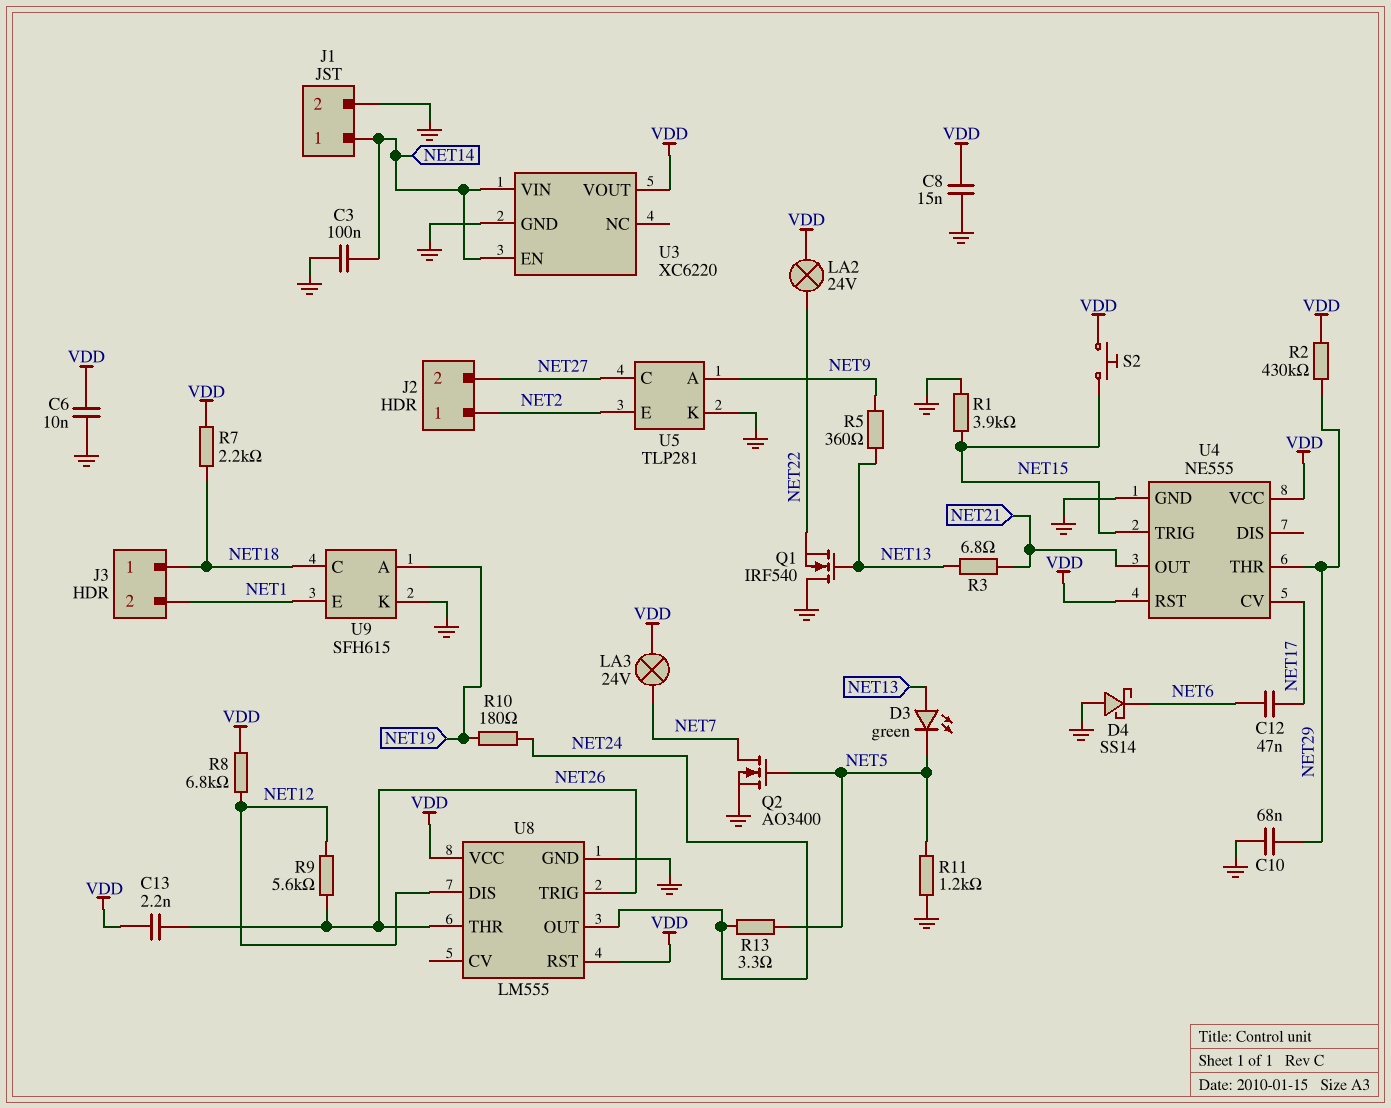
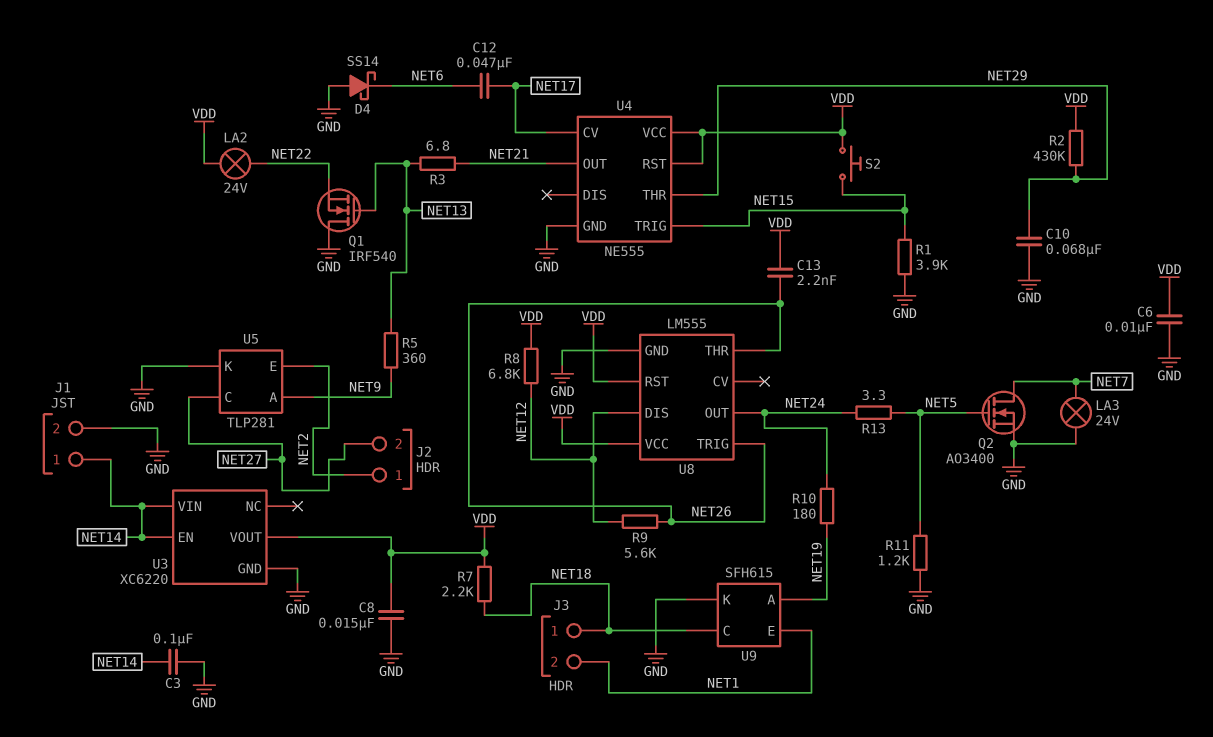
D3: LED green (A NET13, K NET5) -> none
LA3: lamp 24V (NET7, VDD) -> lamp 24V (GND, NET7)

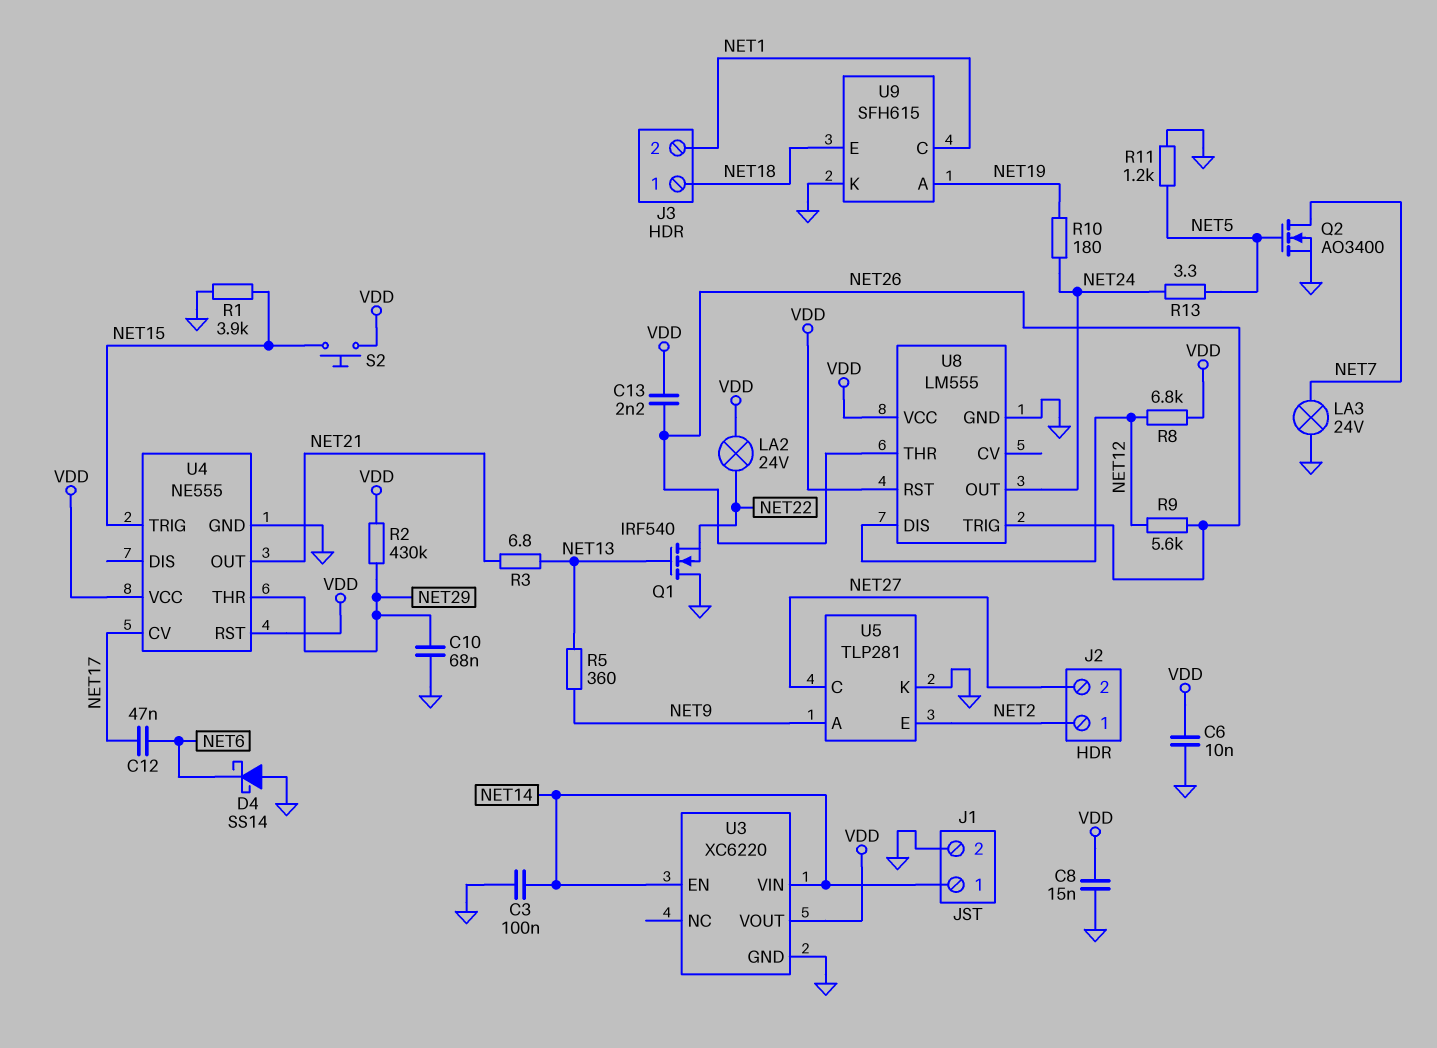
R7: 2.2k (NET18, VDD) -> none
U9 pin C: NET18 -> NET1
U9 pin E: NET1 -> NET18

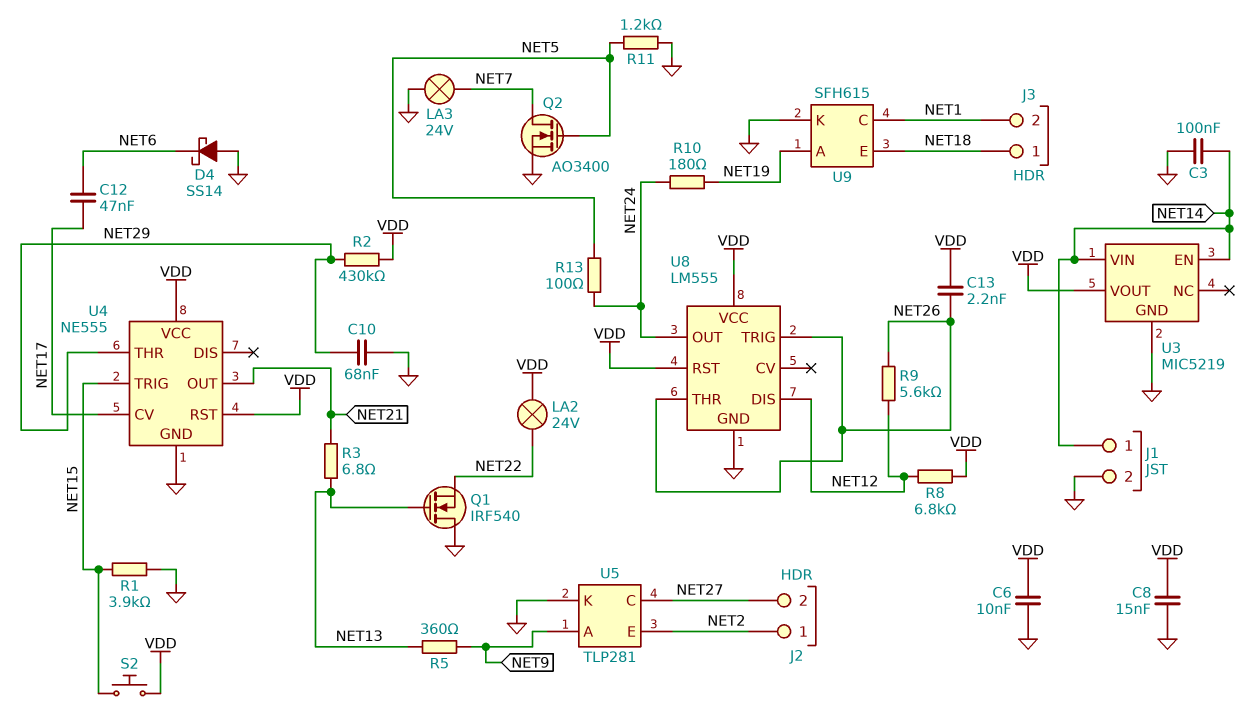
R13: 3.3 (NET5, NET24) -> 100 (NET5, NET24)
U3: XC6220 -> MIC5219

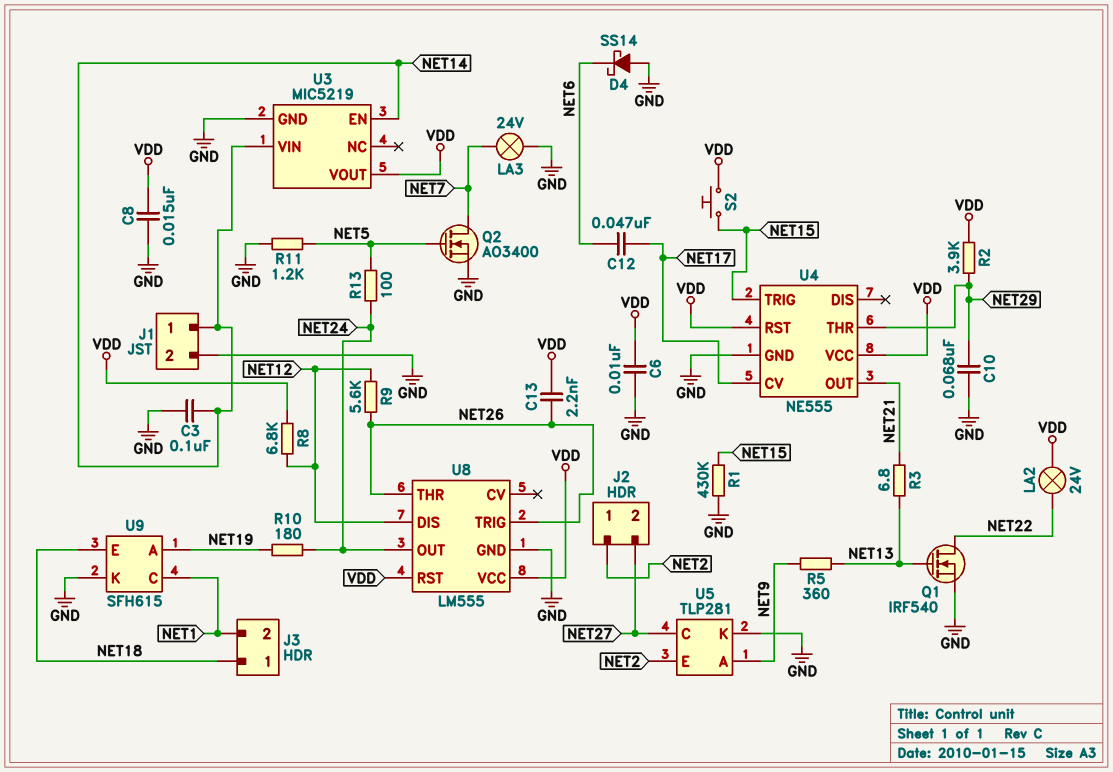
Q1: NMOS IRF540 (G NET13, D GND, S NET22) -> NMOS IRF540 (G NET13, D NET22, S GND)
R1: 3.9k (GND, NET15) -> 430k (GND, NET15)
R2: 430k (NET29, VDD) -> 3.9k (NET29, VDD)

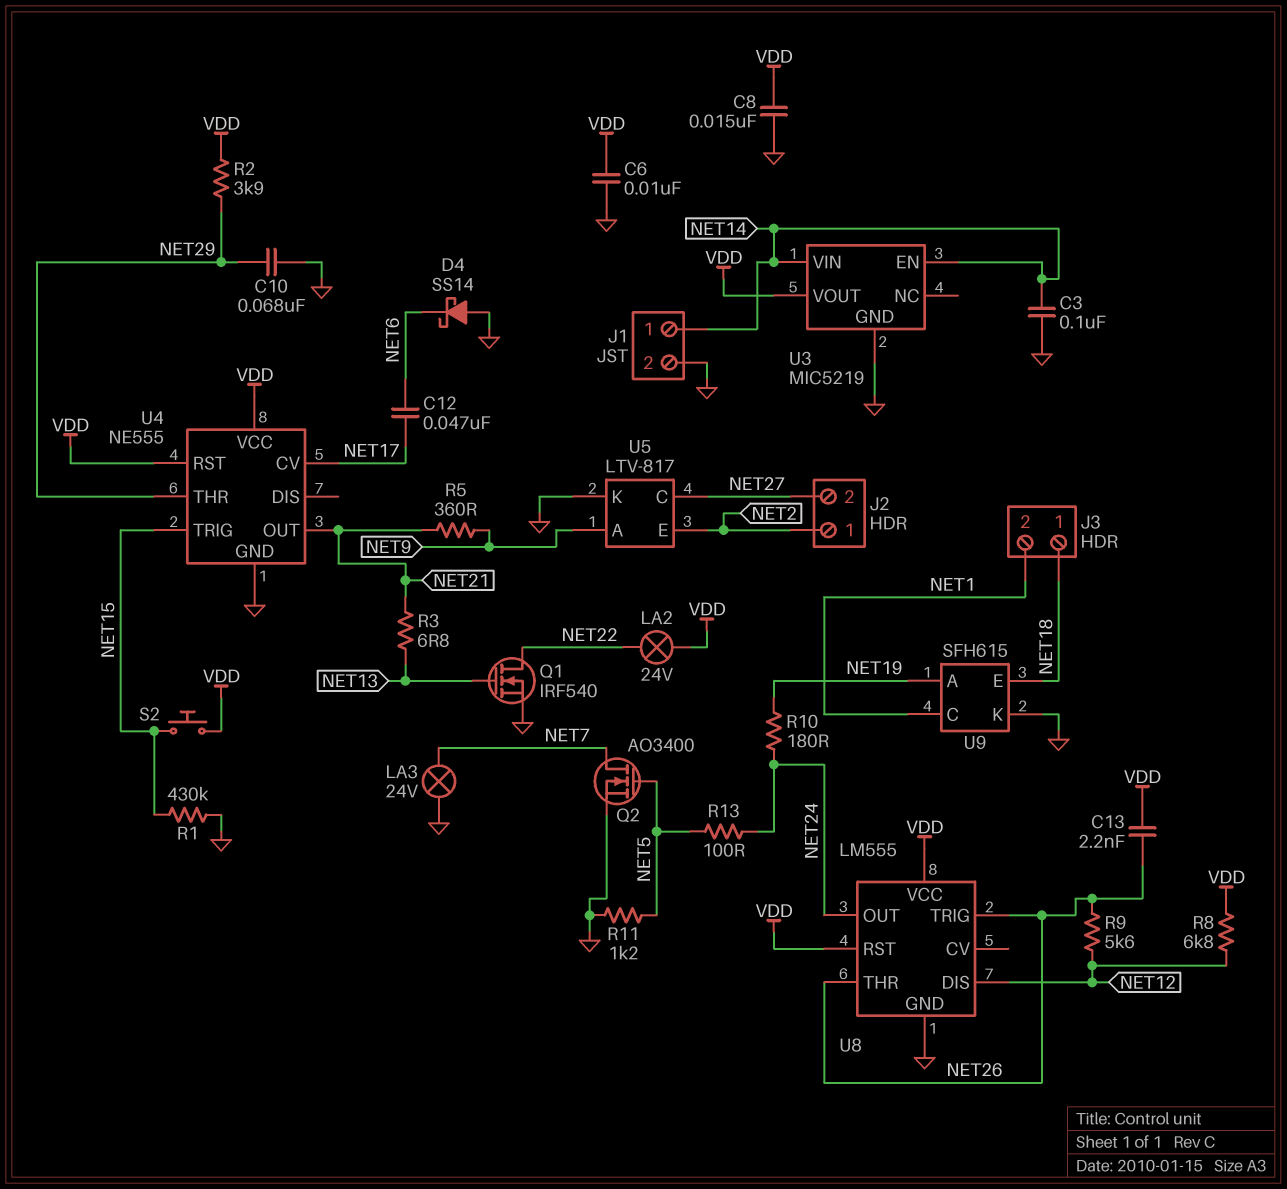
R5: 360 (NET9, NET13) -> 360 (NET9, NET21)
U5: TLP281 -> LTV-817

